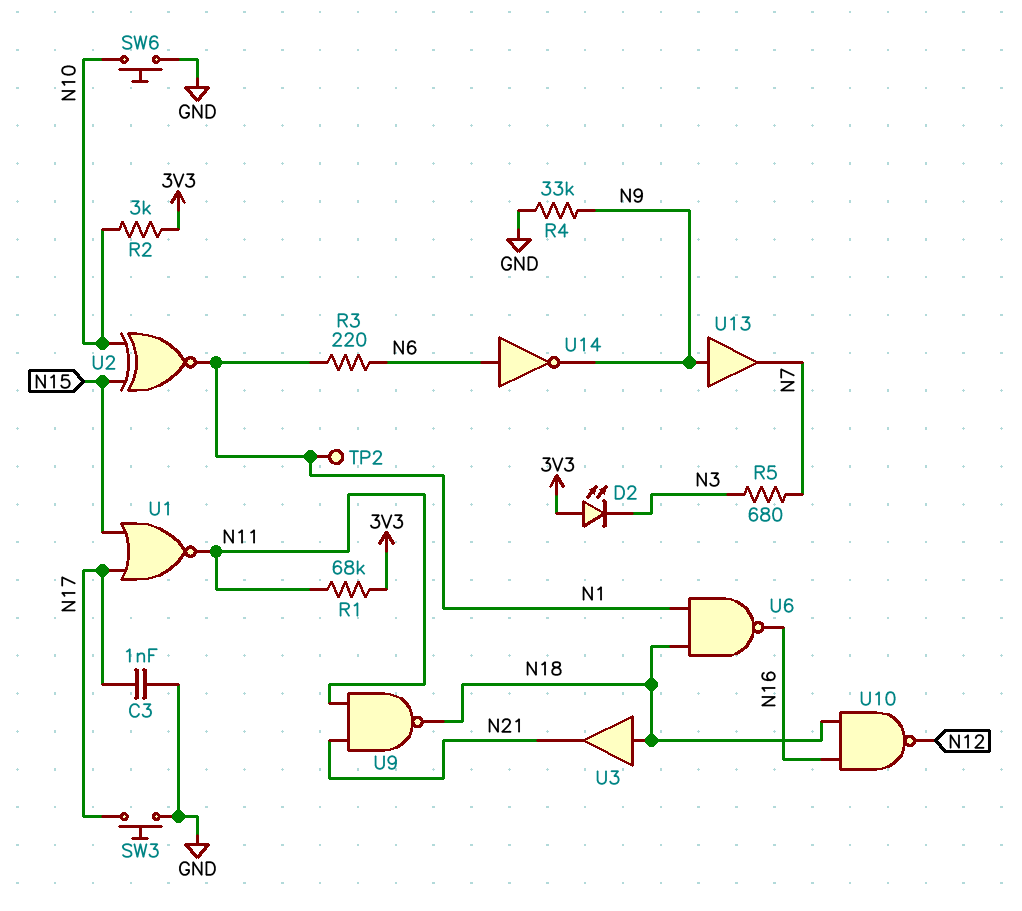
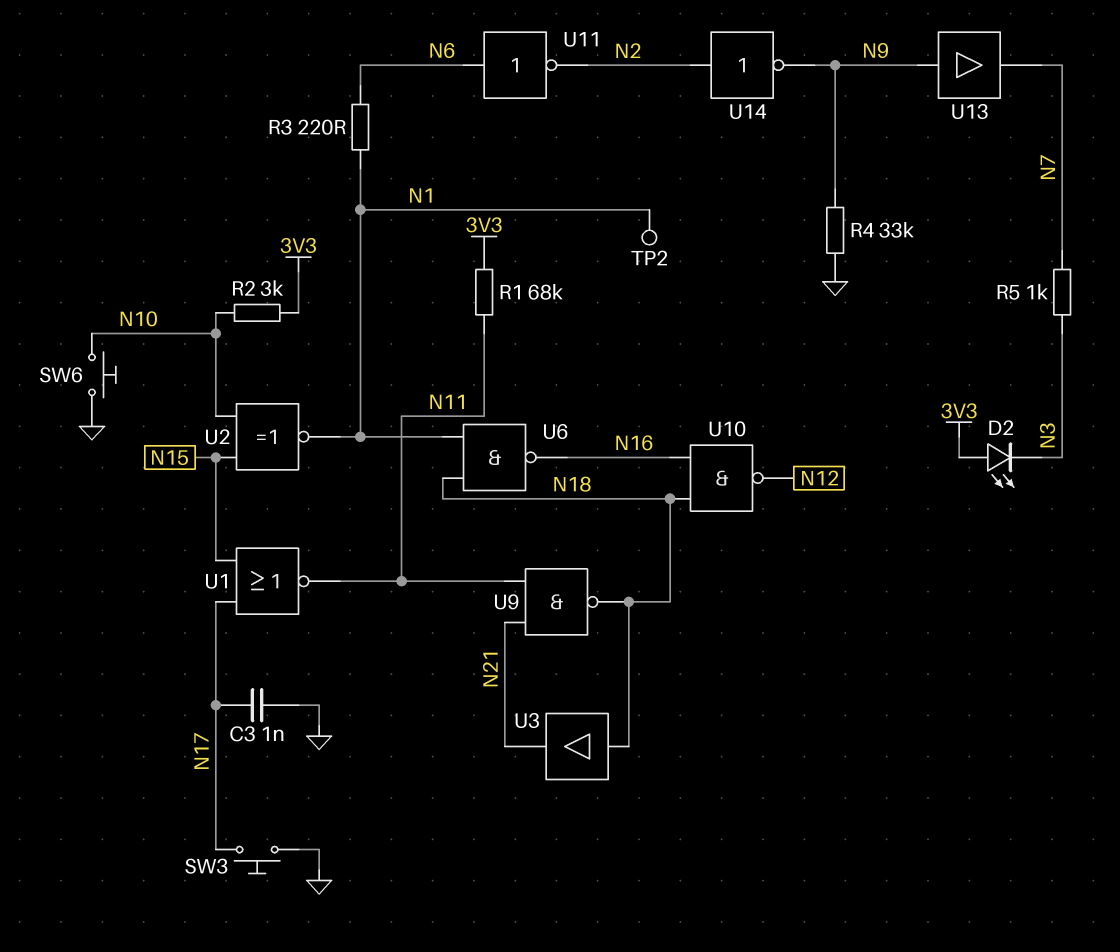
R5: 680 (N3, N7) -> 1k (N3, N7)
U11: none -> NOT (in N6, out N2)
U14: NOT (in N6, out N9) -> NOT (in N2, out N9)

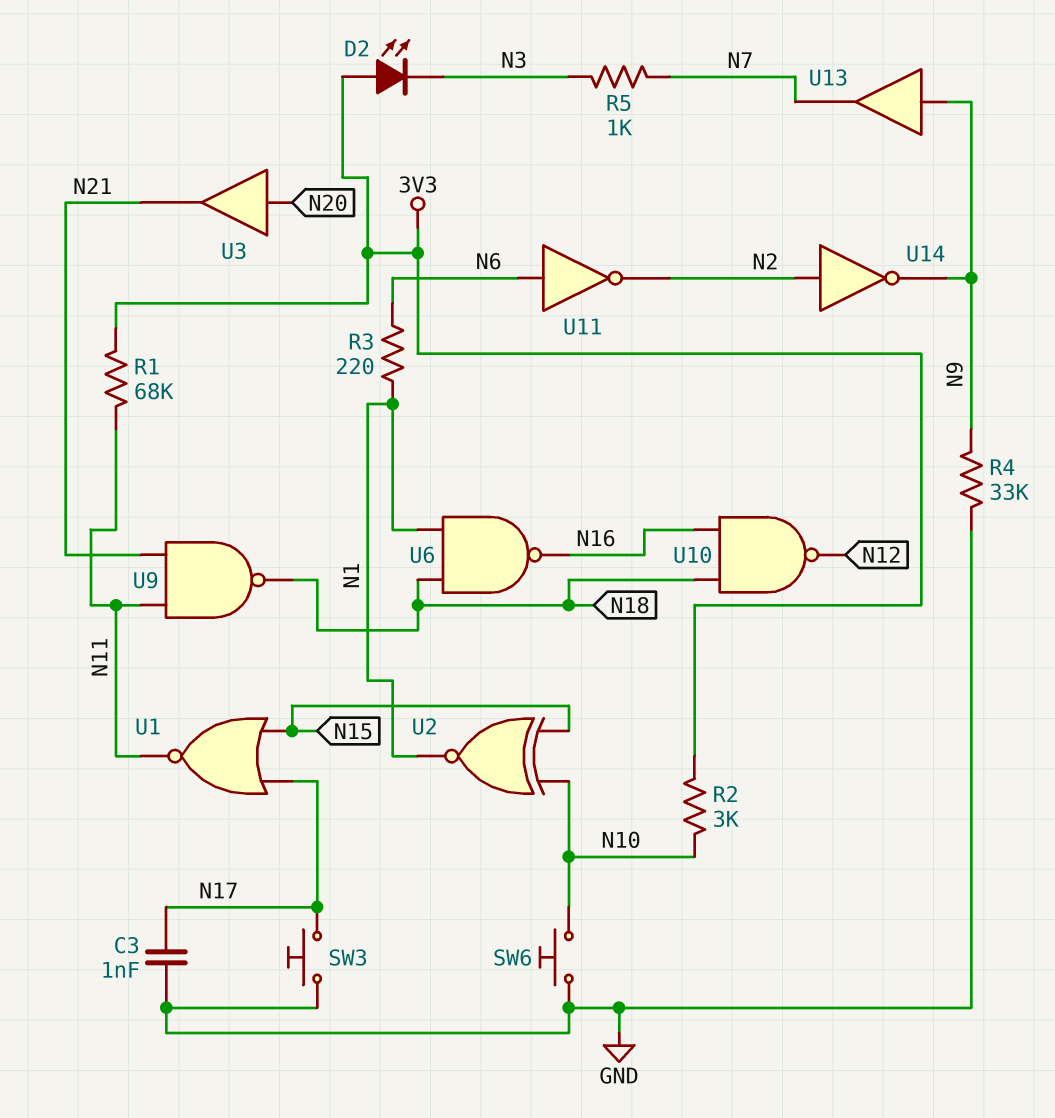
TP2: test point (N1) -> none
U3: buffer (in N18, out N21) -> buffer (in N20, out N21)

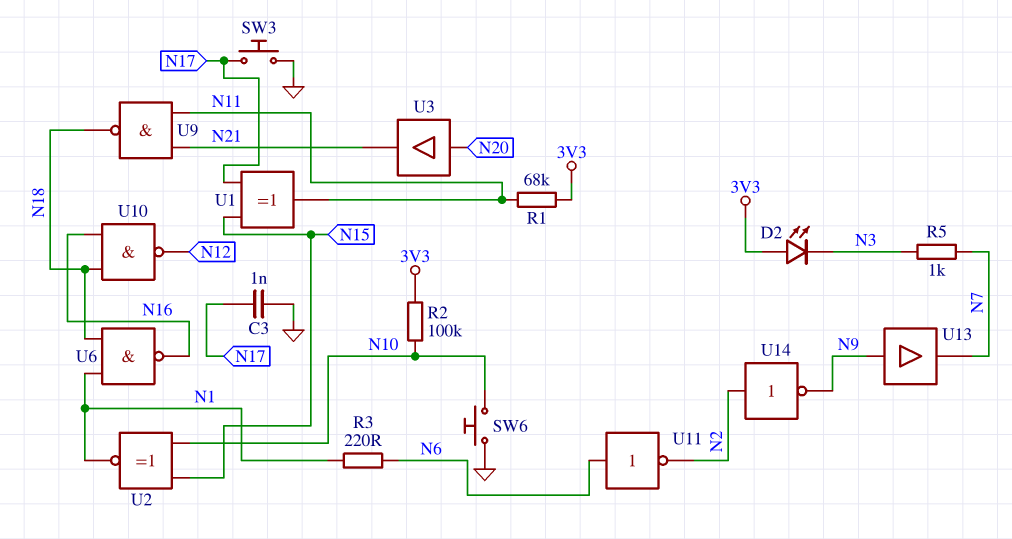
R2: 3k (3V3, N10) -> 100k (3V3, N10)
R4: 33k (GND, N9) -> none
U1: NOR (in N15, in N17, out N11) -> XOR (in N15, in N17, out N11)

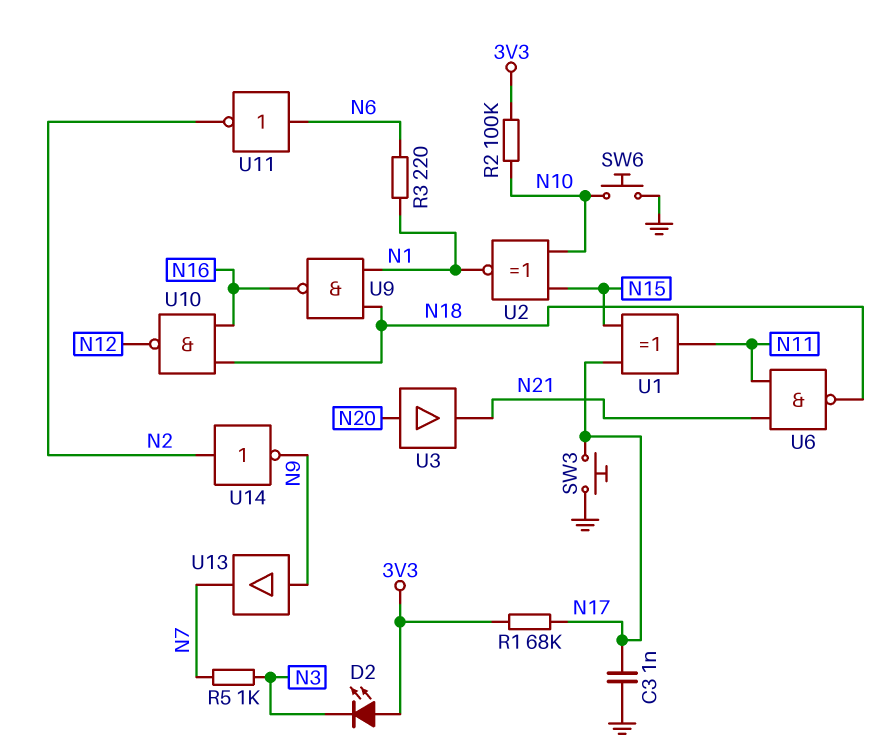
R1: 68k (3V3, N11) -> 68k (3V3, N17)
U6: NAND (in N1, in N18, out N16) -> NAND (in N11, in N21, out N18)
U9: NAND (in N11, in N21, out N18) -> NAND (in N1, in N18, out N16)

